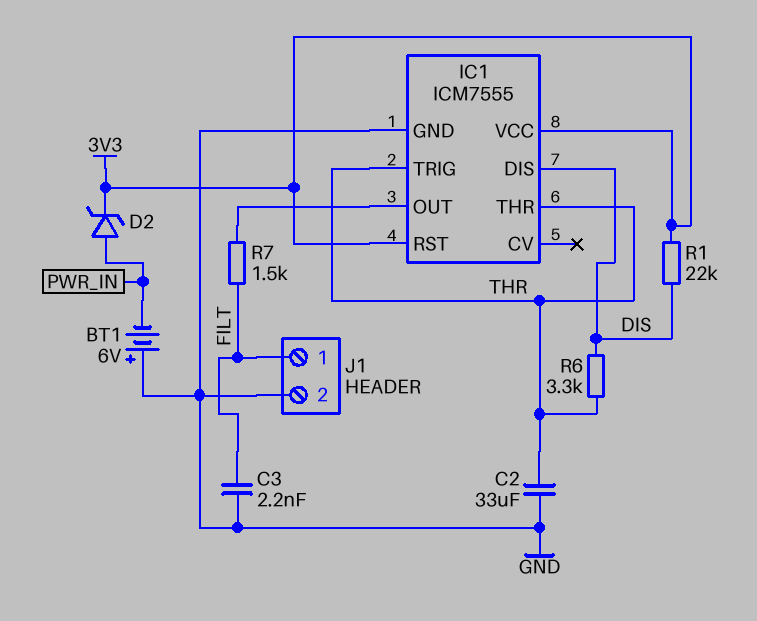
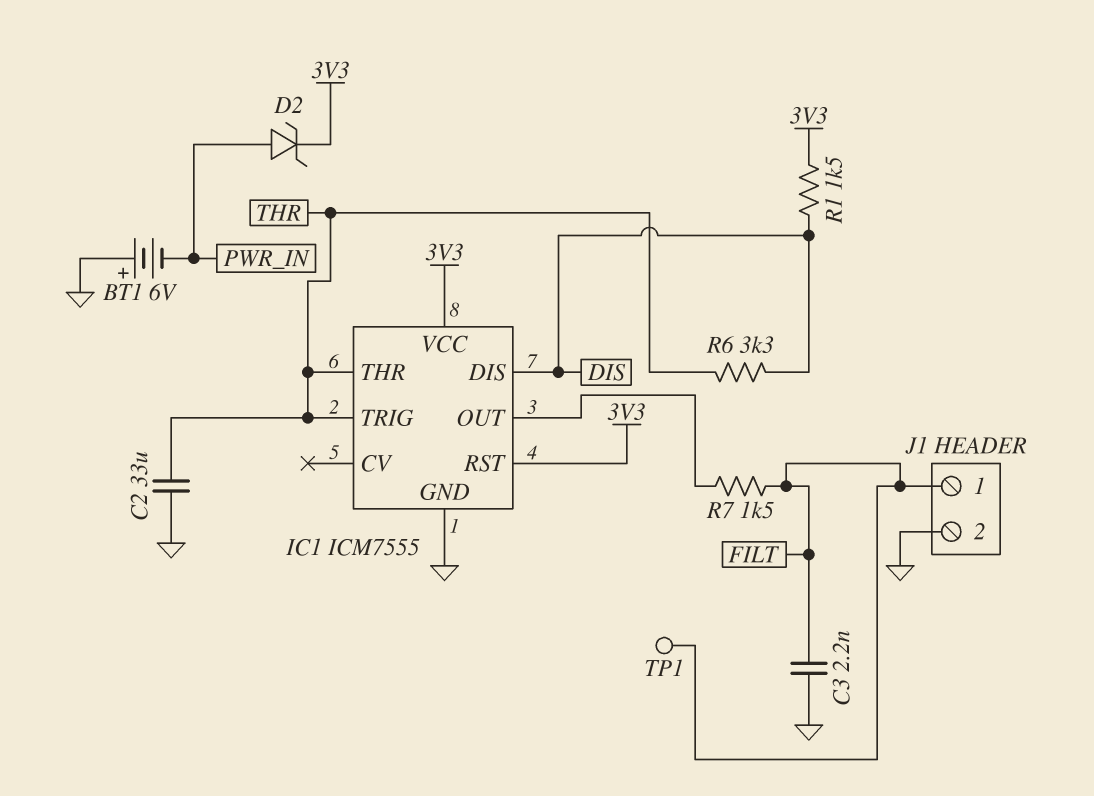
R1: 22k (3V3, DIS) -> 1.5k (3V3, DIS)
TP1: none -> test point (FILT)

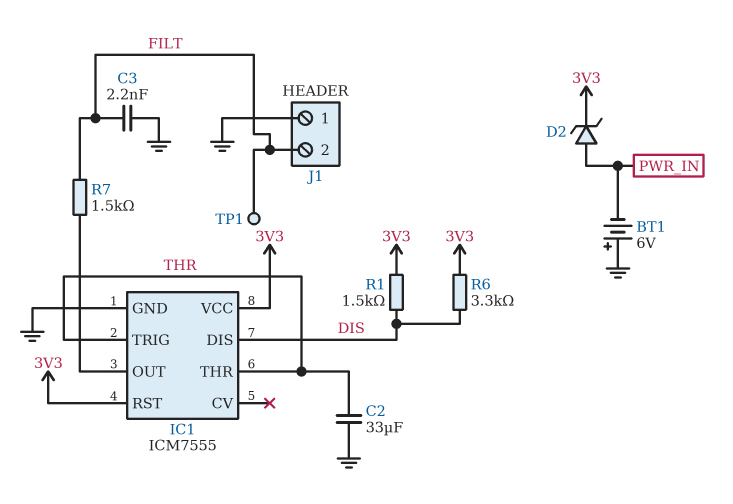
J1 pin 1: FILT -> GND
J1 pin 2: GND -> FILT
R6: 3.3k (DIS, THR) -> 3.3k (3V3, DIS)

